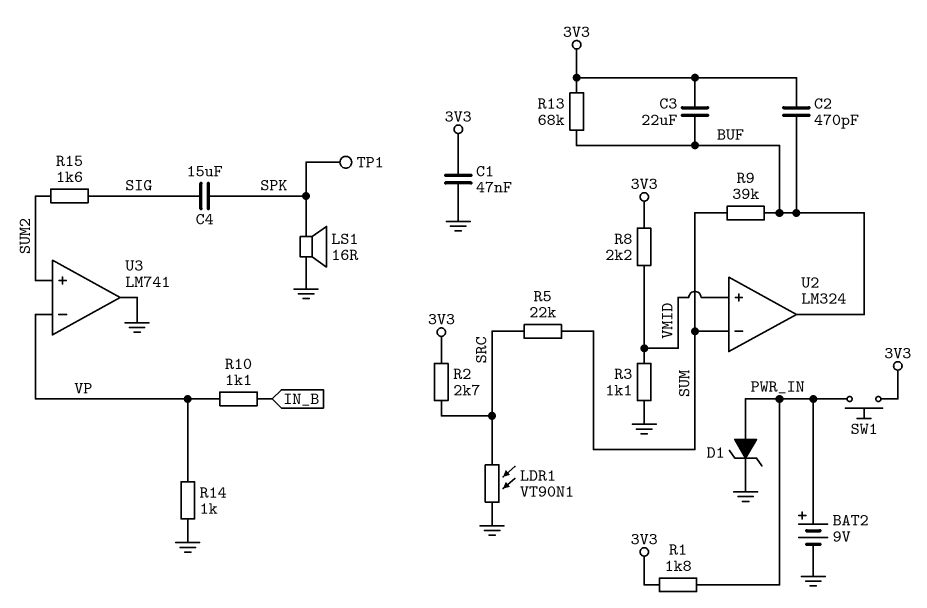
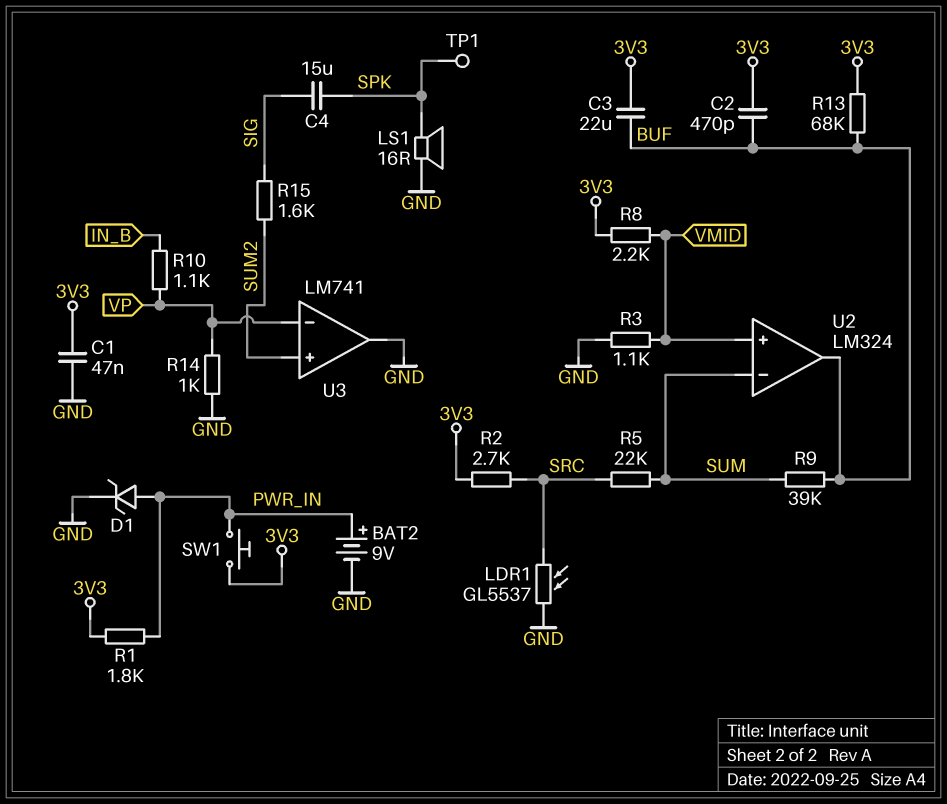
LDR1: VT90N1 (GND, SRC) -> GL5537 (GND, SRC)

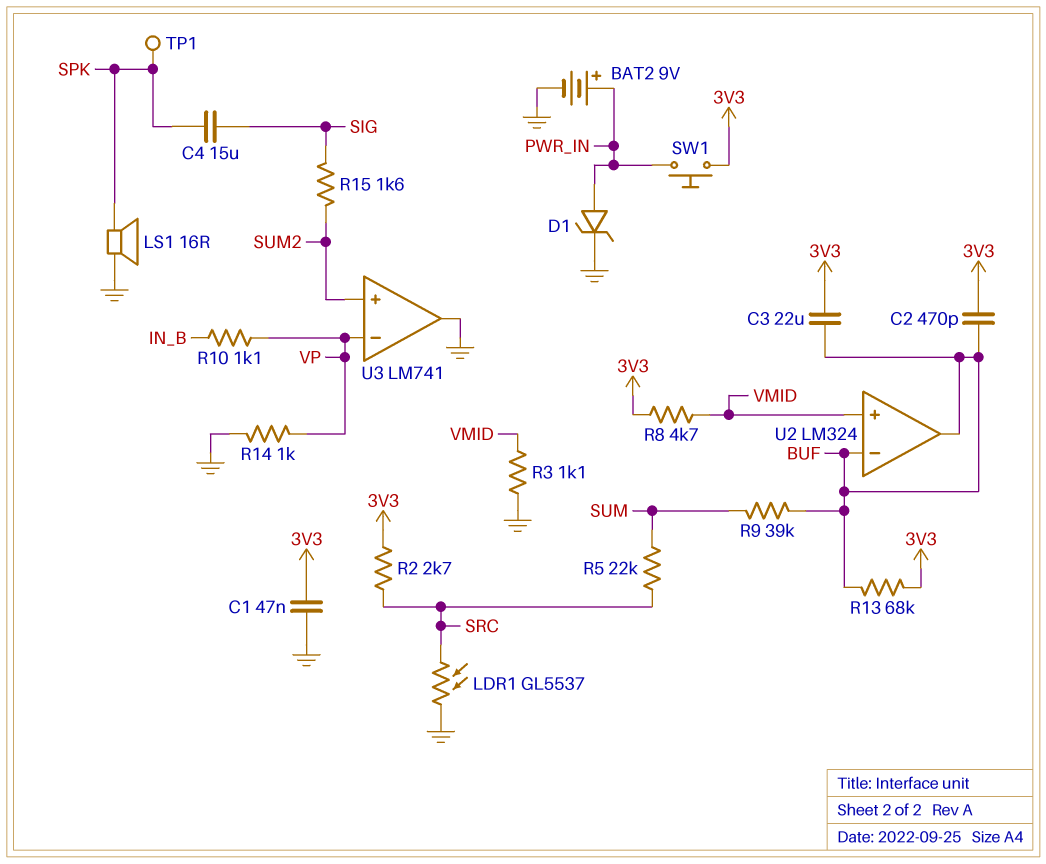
R1: 1.8k (3V3, PWR_IN) -> none
R8: 2.2k (3V3, VMID) -> 4.7k (3V3, VMID)
U2 pin in-: SUM -> BUF

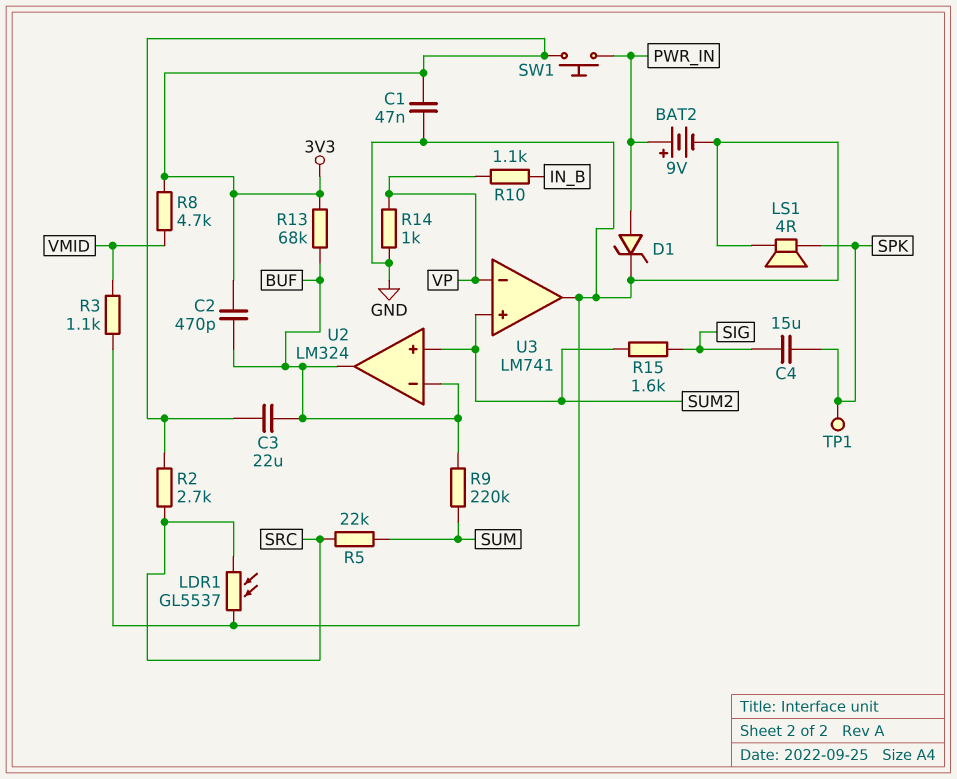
LS1: speaker 16R (GND, SPK) -> speaker 4R (GND, SPK)
R9: 39k (BUF, SUM) -> 220k (BUF, SUM)
U2 pin in+: VMID -> SUM2

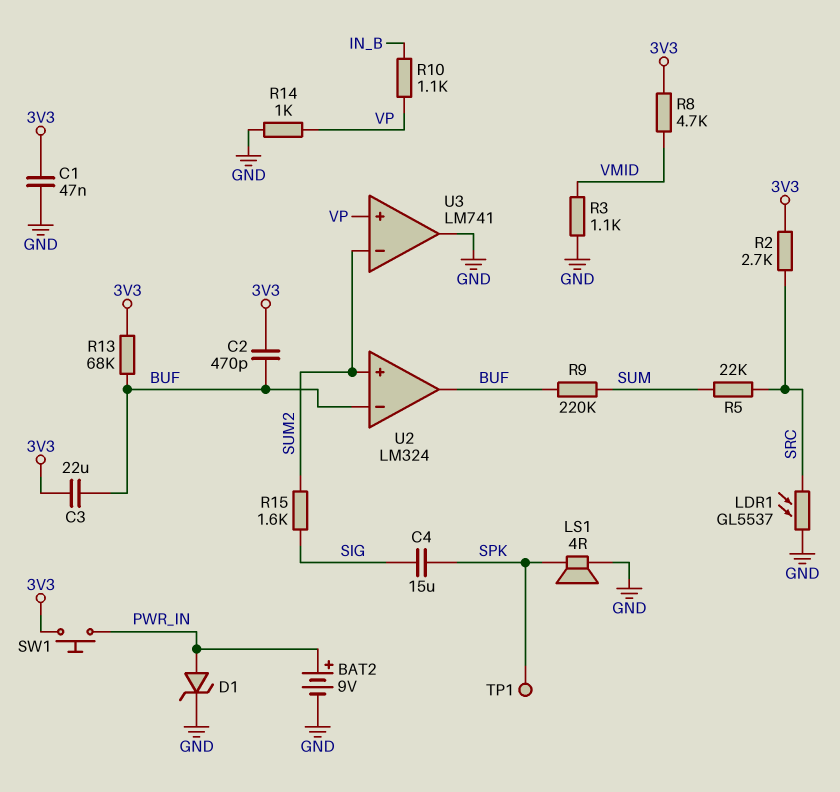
U3 pin in+: SUM2 -> VP
U3 pin in-: VP -> SUM2

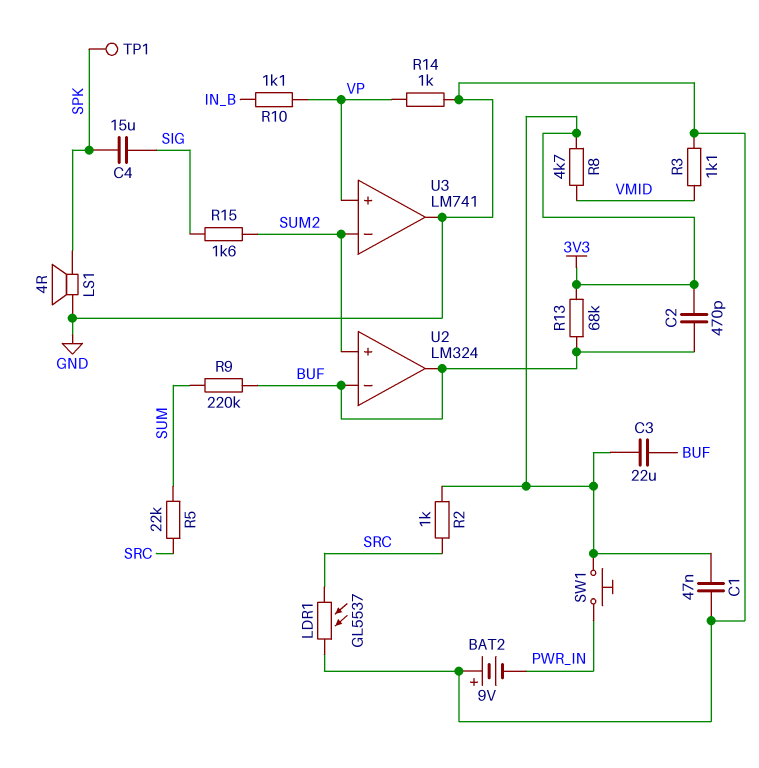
BAT2: 9V (plus PWR_IN, minus GND) -> 9V (plus GND, minus PWR_IN)
D1: zener (A PWR_IN, K GND) -> none
R2: 2.7k (3V3, SRC) -> 1k (3V3, SRC)

